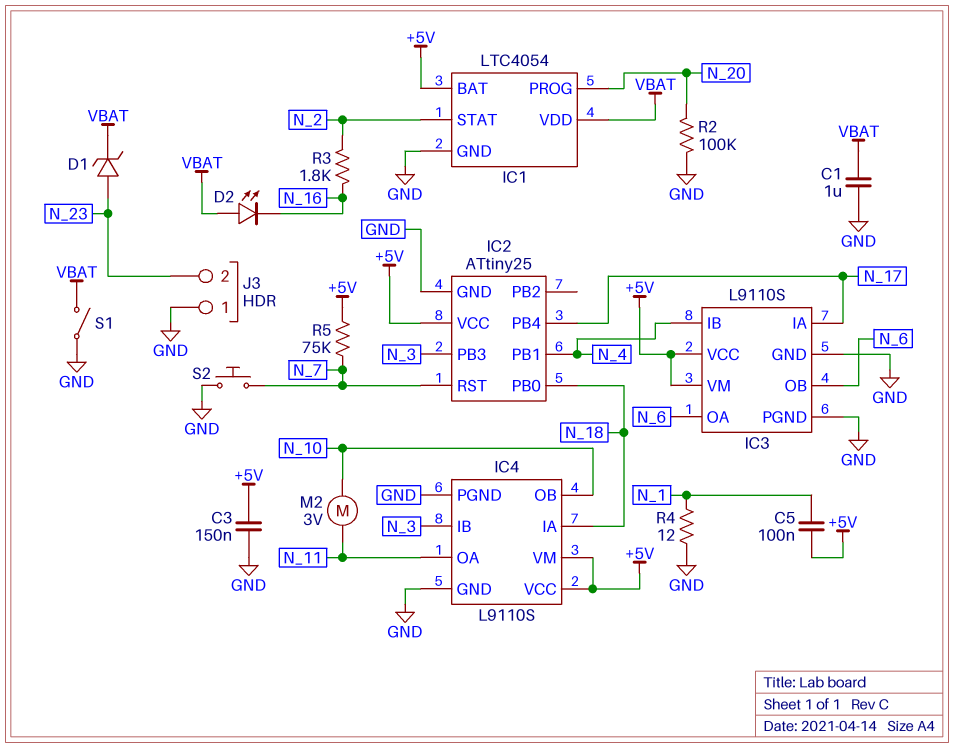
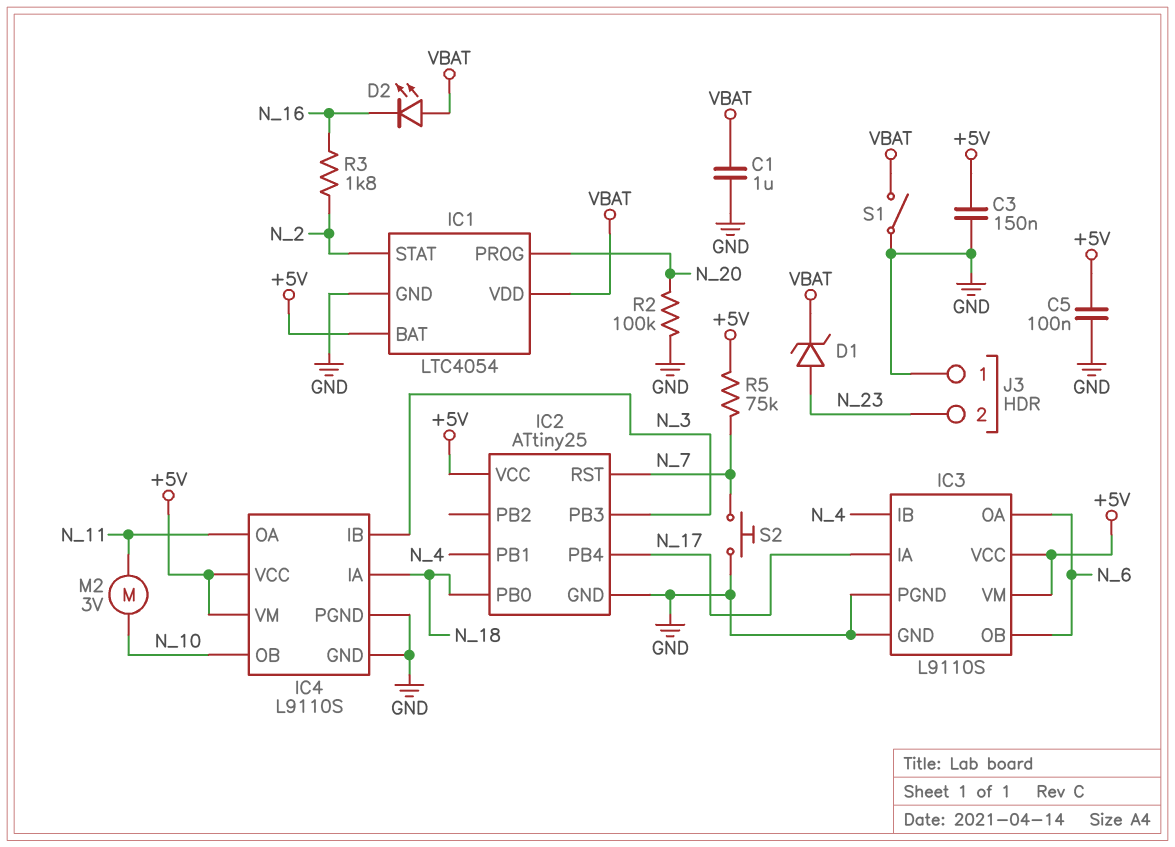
C5: 100nF (+5V, N_1) -> 100nF (+5V, GND)
R4: 12 (GND, N_1) -> none

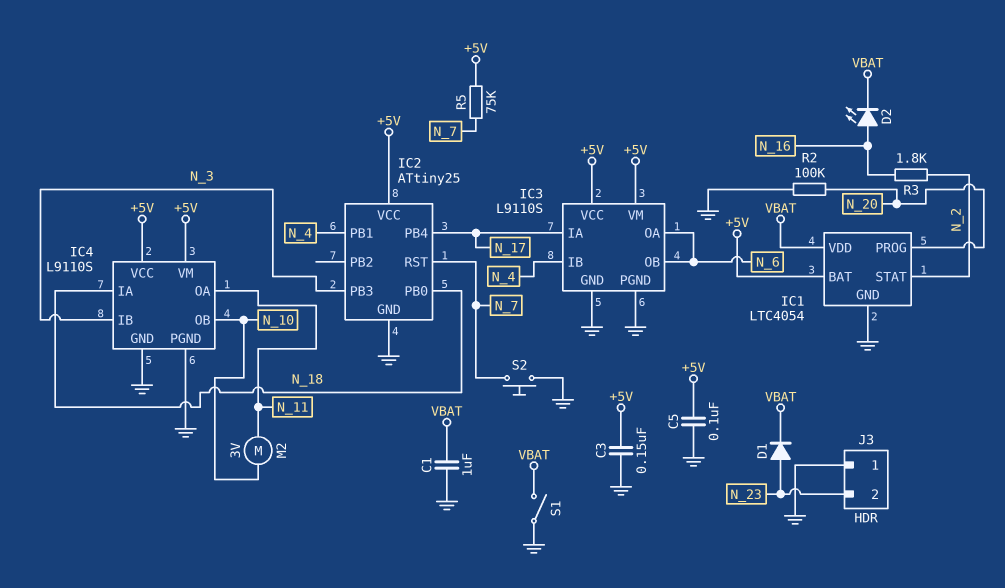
D1: zener (A N_23, K VBAT) -> diode (A N_23, K VBAT)
D2: LED (A VBAT, K N_16) -> LED (A N_16, K VBAT)

